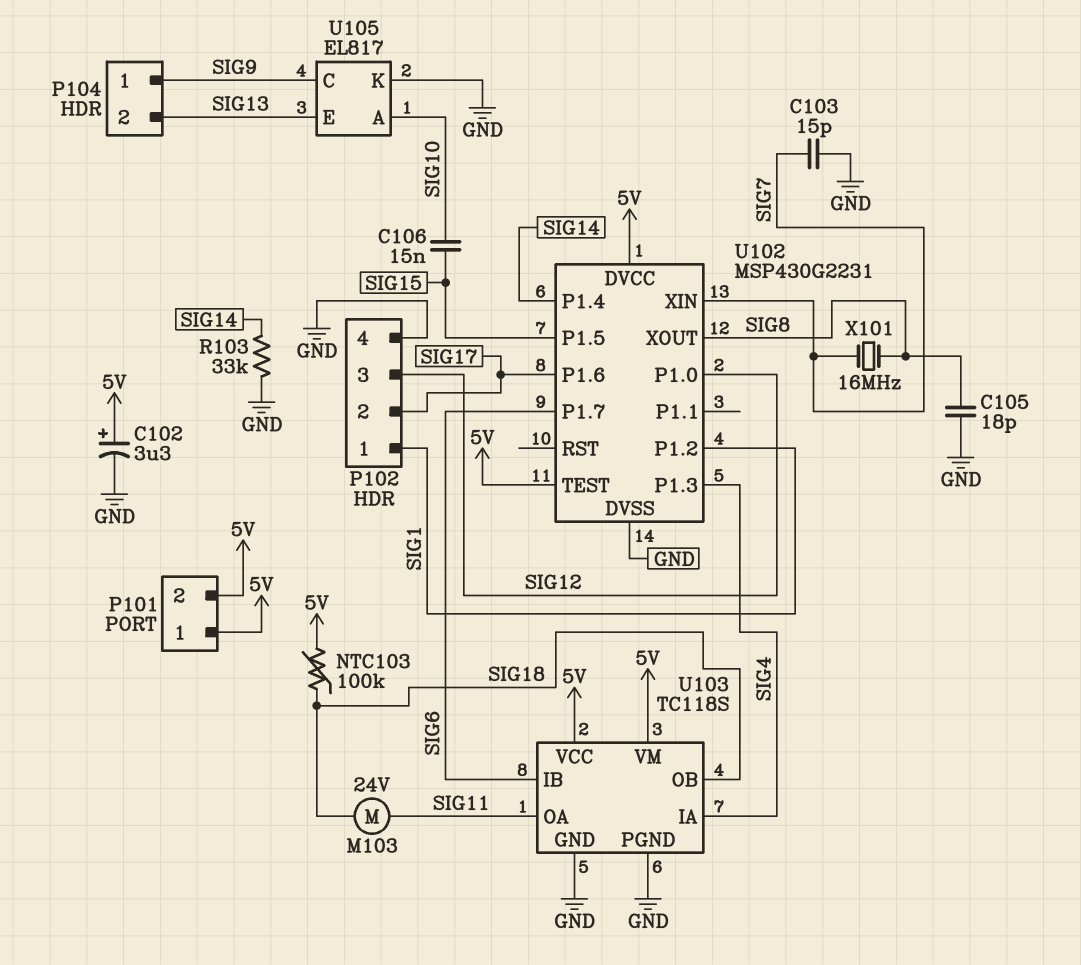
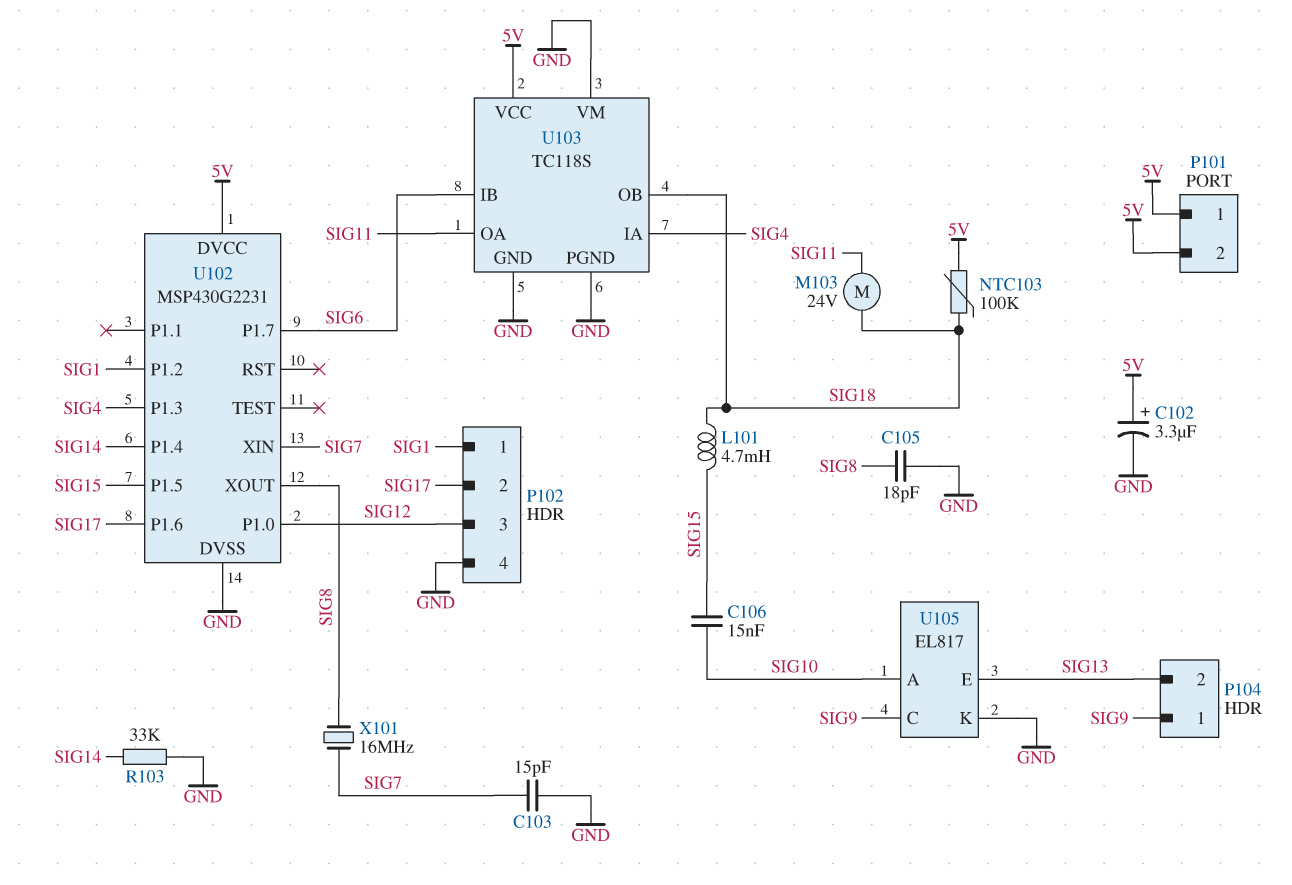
L101: none -> 4.7mH (SIG15, SIG18)
U102 pin TEST: 5V -> none
U103 pin VM: 5V -> GND

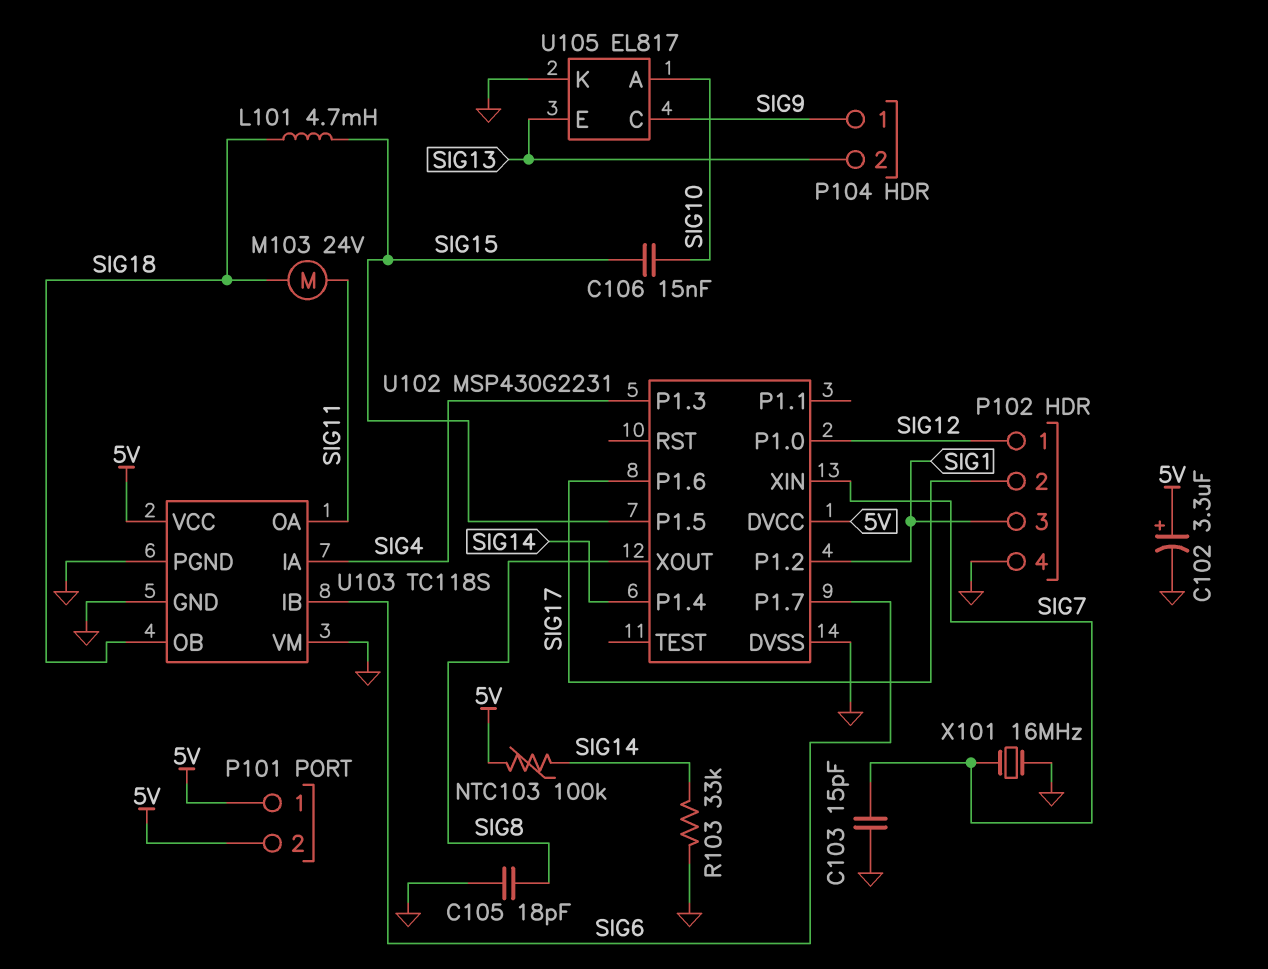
NTC103: 100k (5V, SIG18) -> 100k (5V, SIG14)
P102 pin 1: SIG1 -> SIG12
P102 pin 3: SIG12 -> SIG1
X101: 16MHz (SIG7, SIG8) -> 16MHz (GND, SIG7)

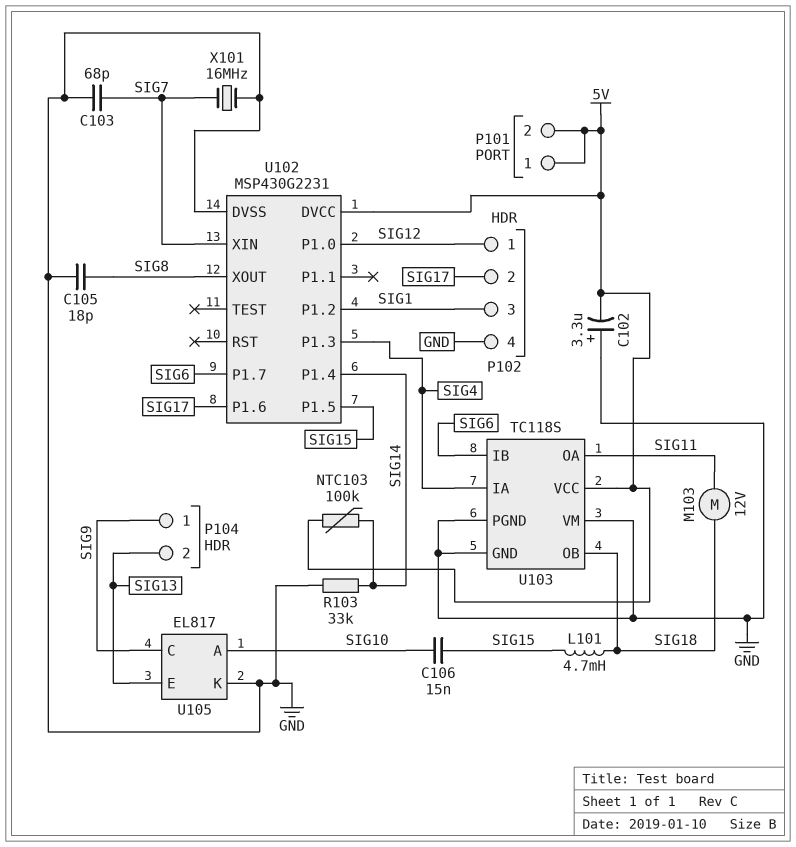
C102: 3.3uF (plus 5V, minus GND) -> 3.3uF (plus GND, minus 5V)
C103: 15pF (GND, SIG7) -> 68pF (GND, SIG7)
M103: motor 24V (SIG11, SIG18) -> motor 12V (SIG11, SIG18)

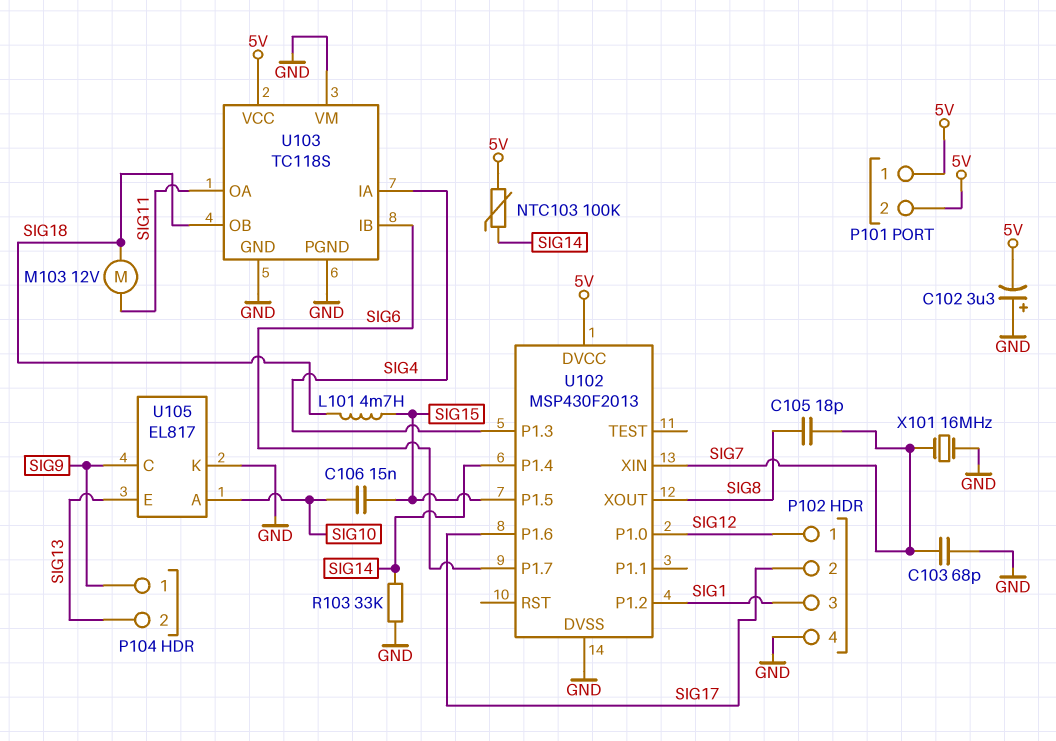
C105: 18pF (GND, SIG8) -> 18pF (SIG7, SIG8)
U102: MSP430G2231 -> MSP430F2013

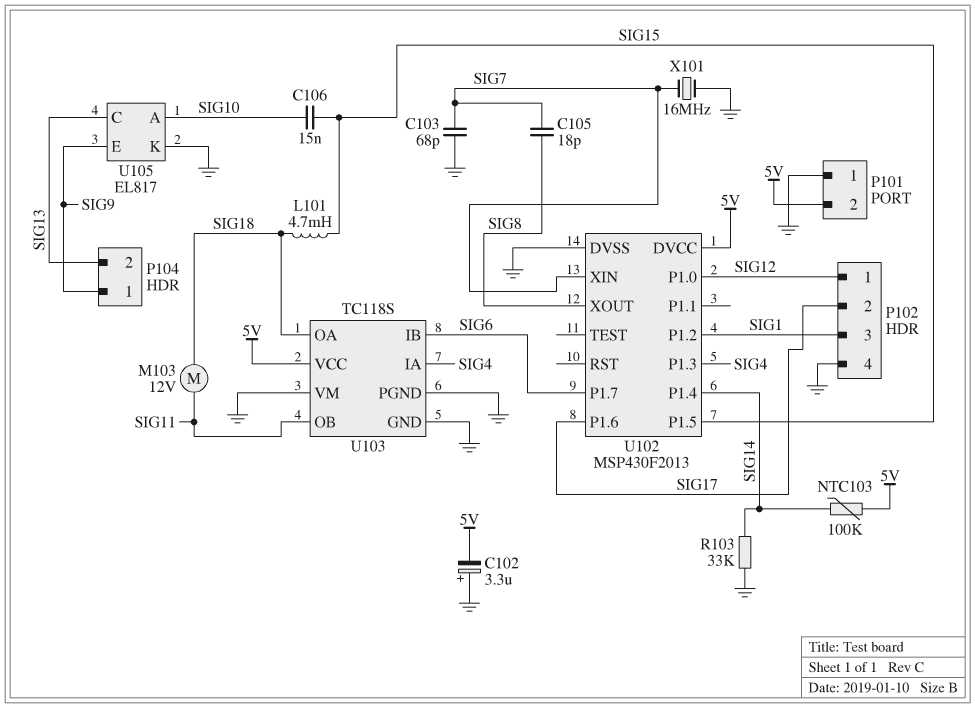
P101 pin 1: 5V -> GND
U103 pin OA: SIG11 -> SIG18
U103 pin OB: SIG18 -> SIG11
U105 pin C: SIG9 -> SIG13
U105 pin E: SIG13 -> SIG9

